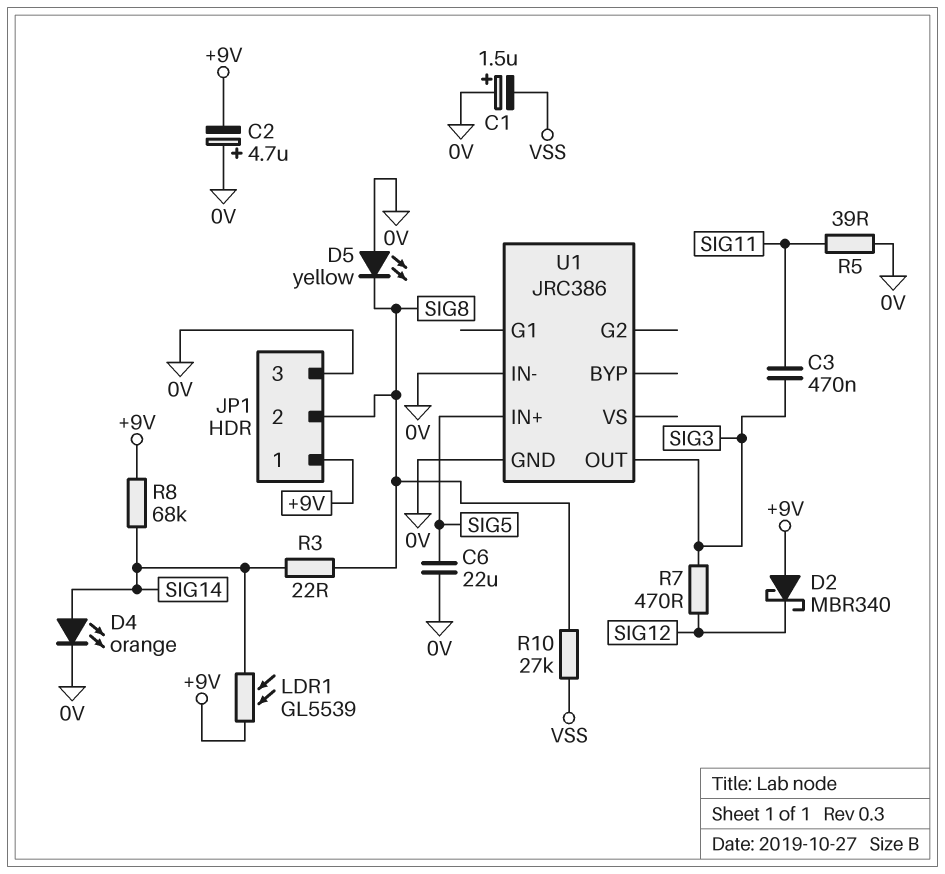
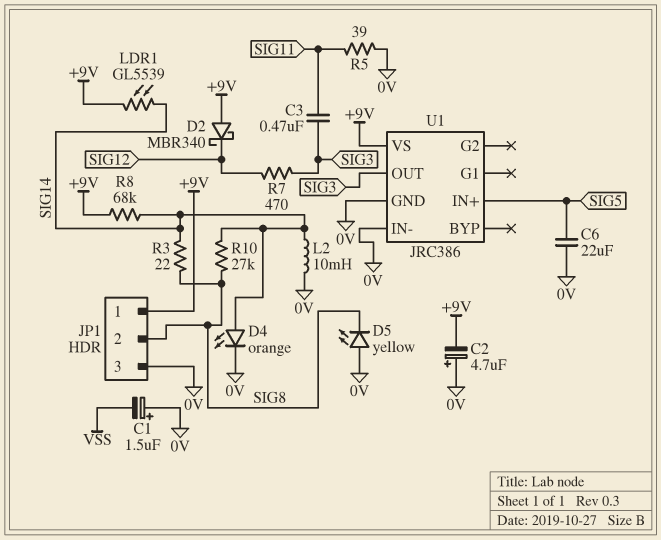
L2: none -> 10mH (0V, SIG14)
R10: 27k (SIG8, VSS) -> 27k (SIG8, SIG14)
U1 pin VS: none -> +9V

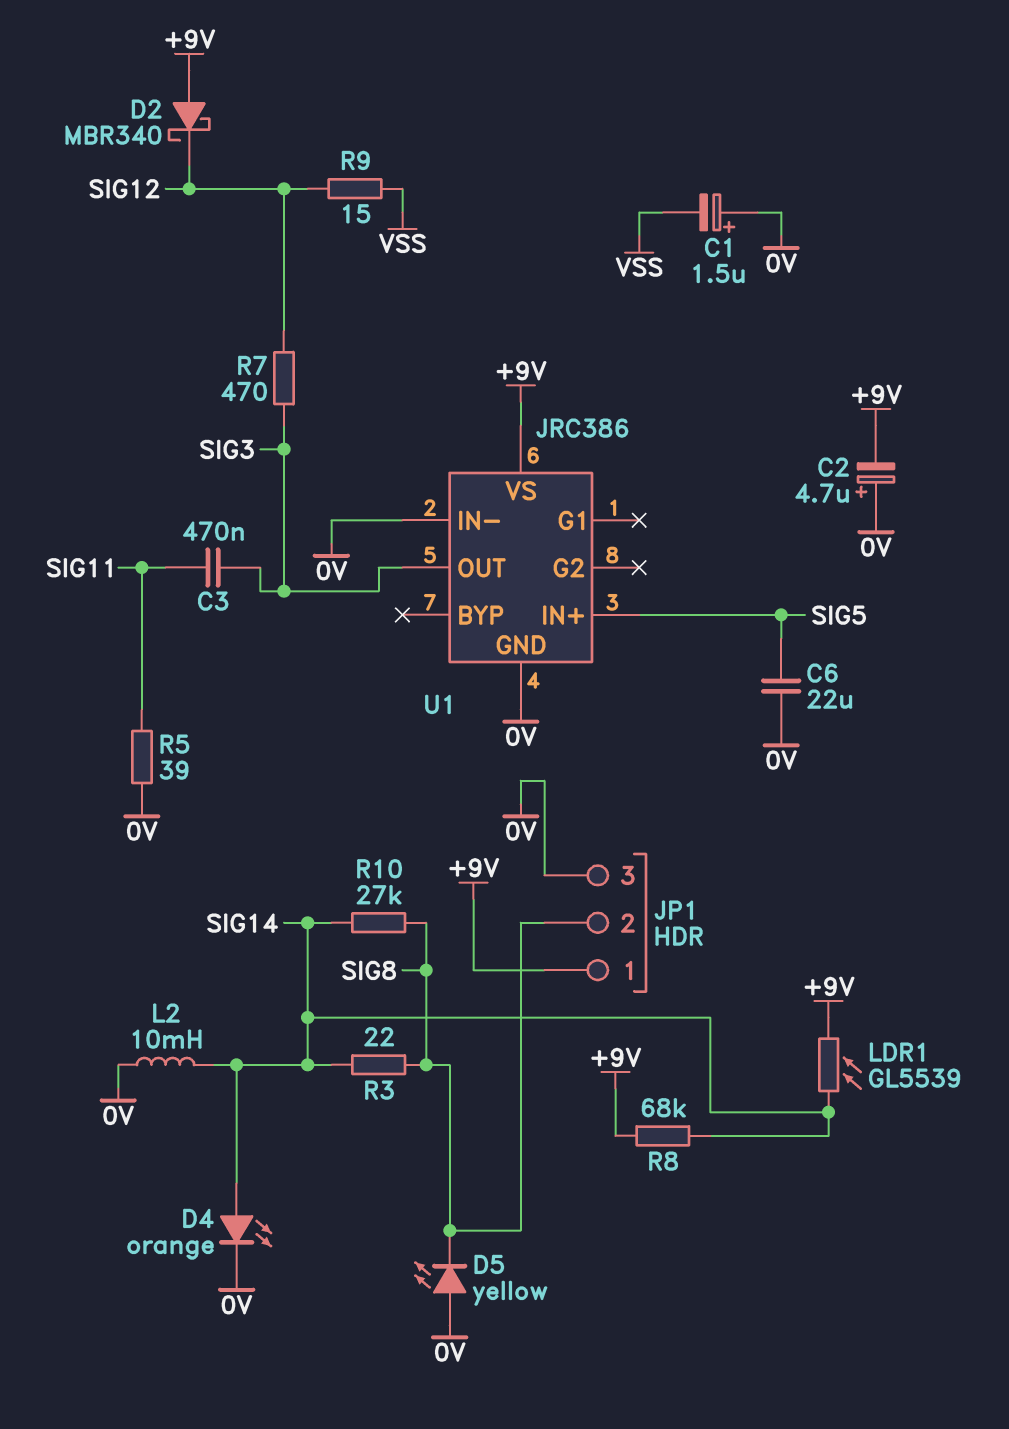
R9: none -> 15 (SIG12, VSS)

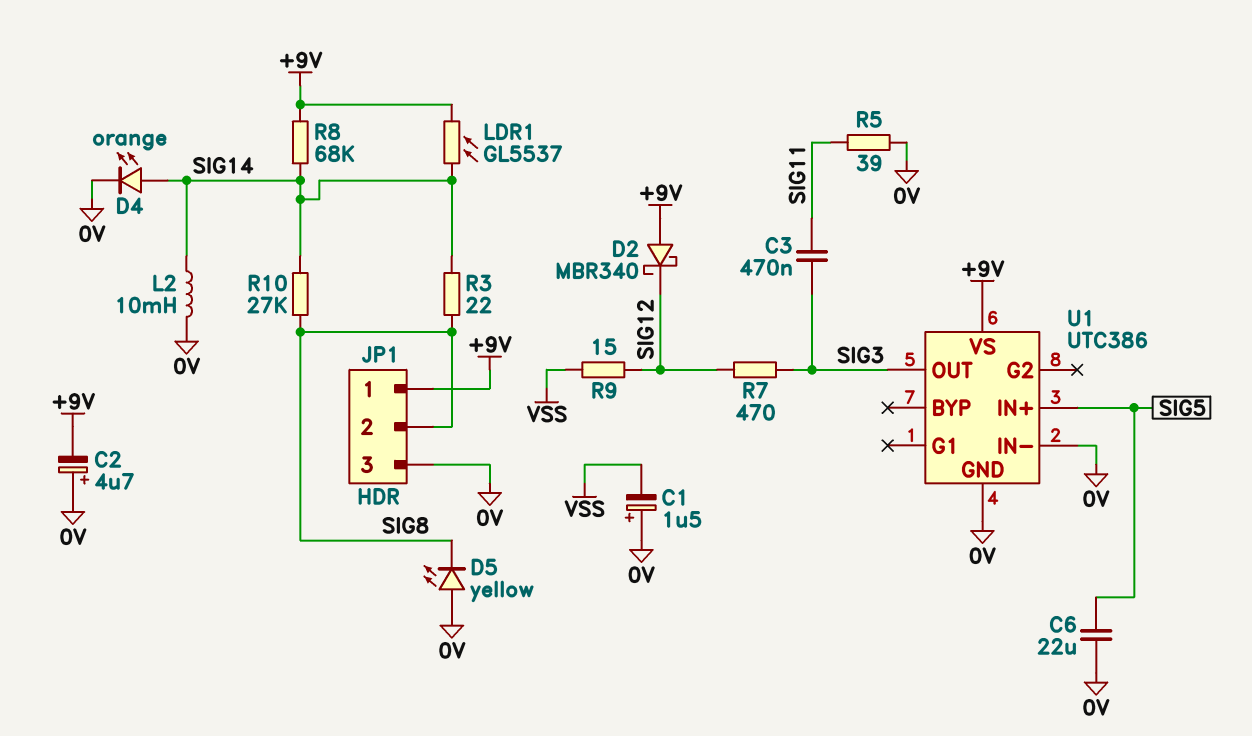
LDR1: GL5539 (+9V, SIG14) -> GL5537 (+9V, SIG14)
U1: JRC386 -> UTC386

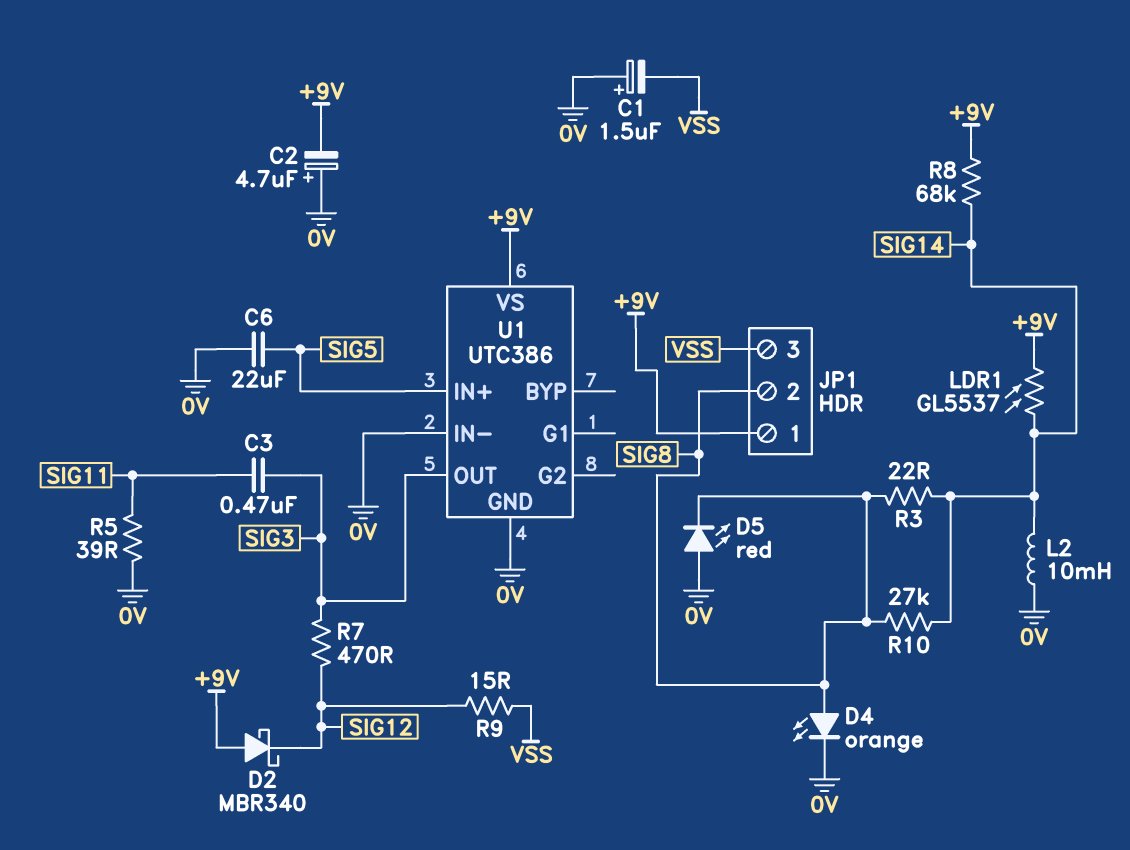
D4: LED orange (A SIG14, K 0V) -> LED orange (A SIG8, K 0V)
D5: LED yellow (A 0V, K SIG8) -> LED red (A 0V, K SIG8)
JP1 pin 3: 0V -> VSS

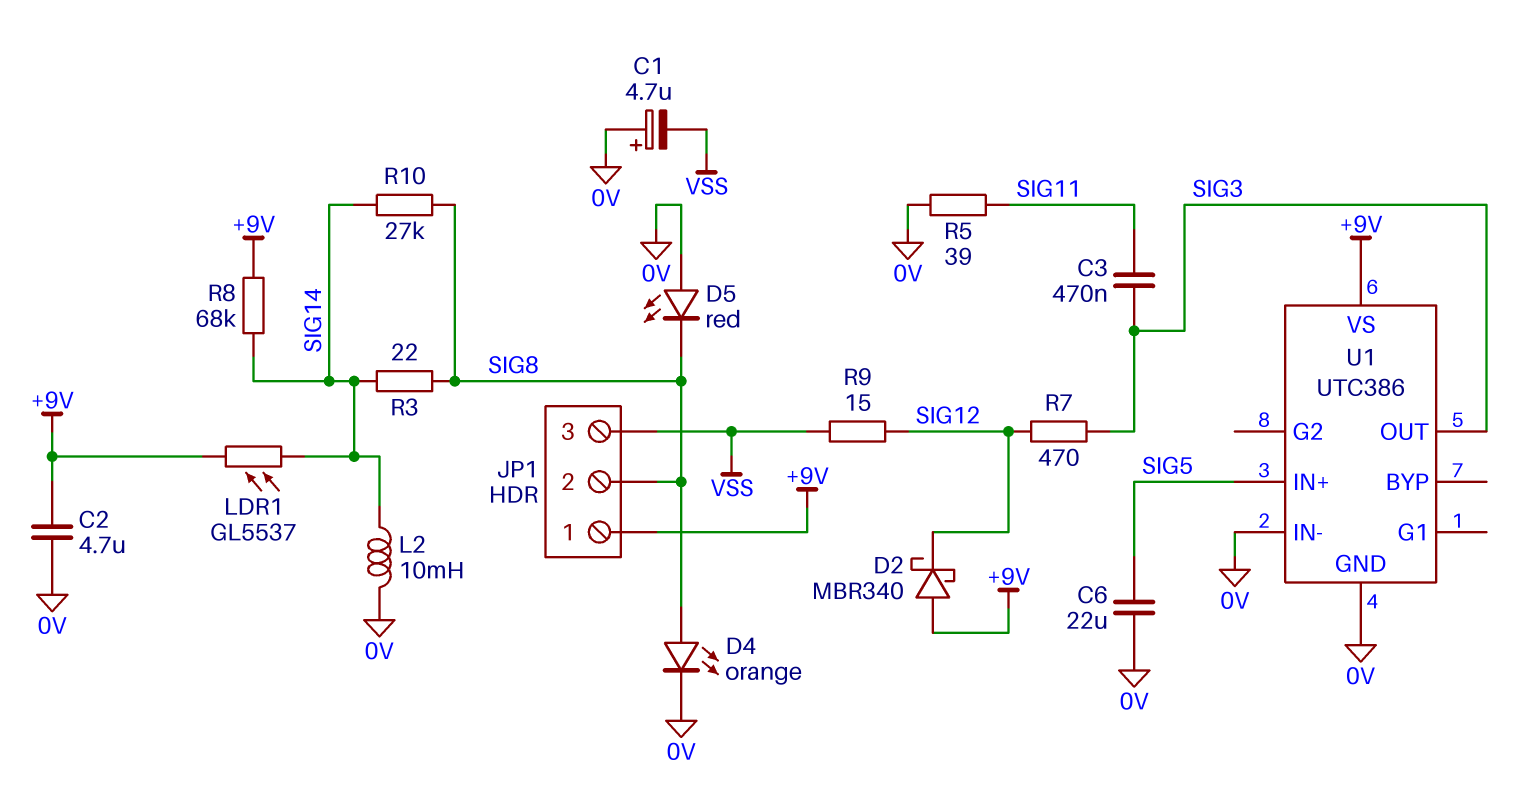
C1: 1.5uF (plus 0V, minus VSS) -> 4.7uF (plus 0V, minus VSS)
C2: 4.7uF (plus 0V, minus +9V) -> 4.7uF (+9V, 0V)

